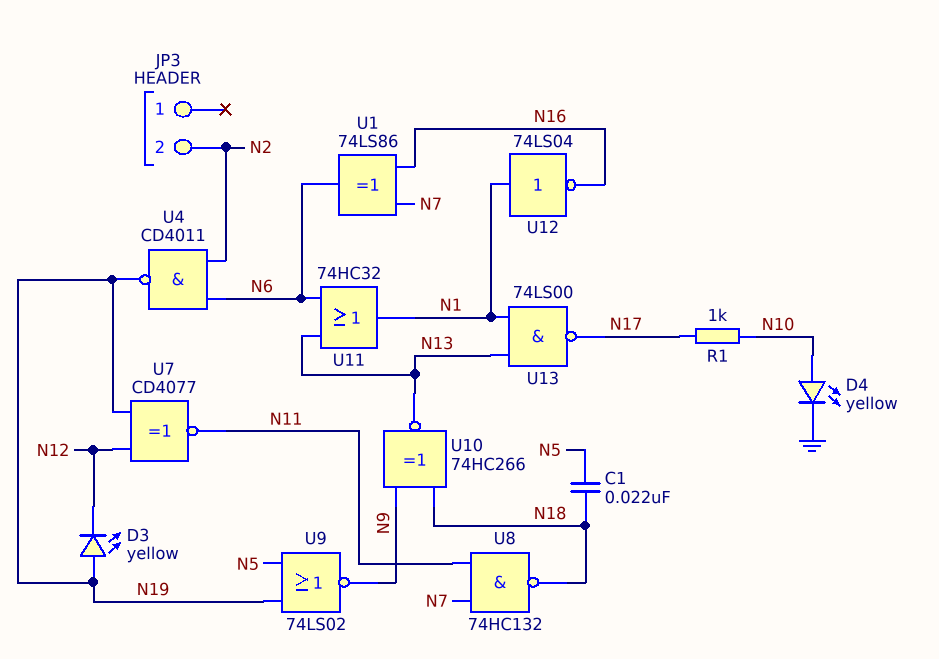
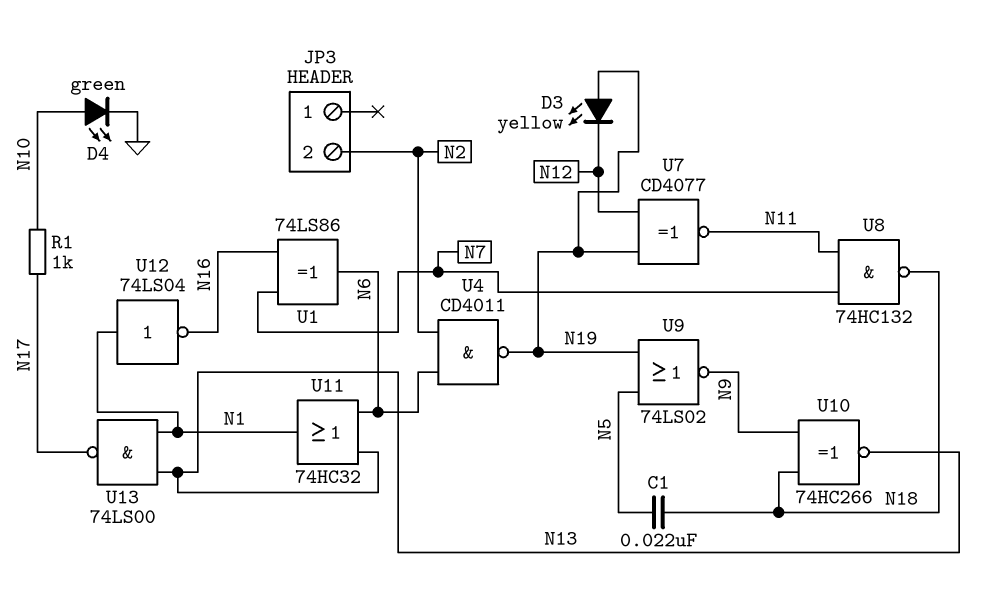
D4: LED yellow (A N10, K GND) -> LED green (A N10, K GND)

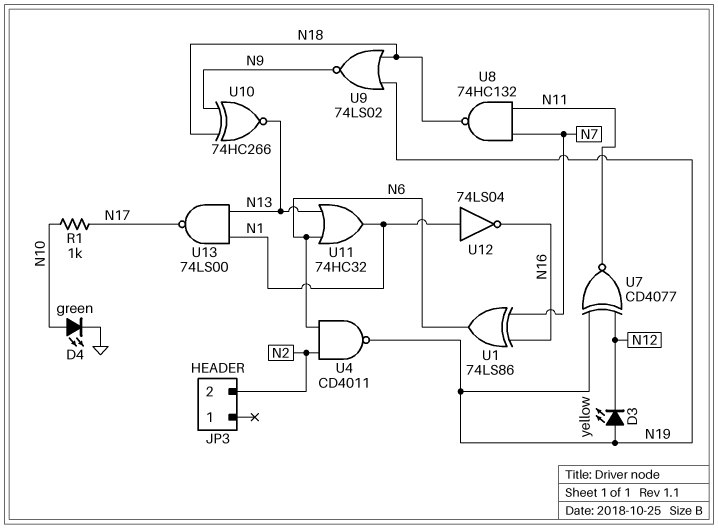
C1: 22nF (N5, N18) -> none
U9: NOR 74LS02 (in N5, in N19, out N9) -> NOR 74LS02 (in N18, in N19, out N9)

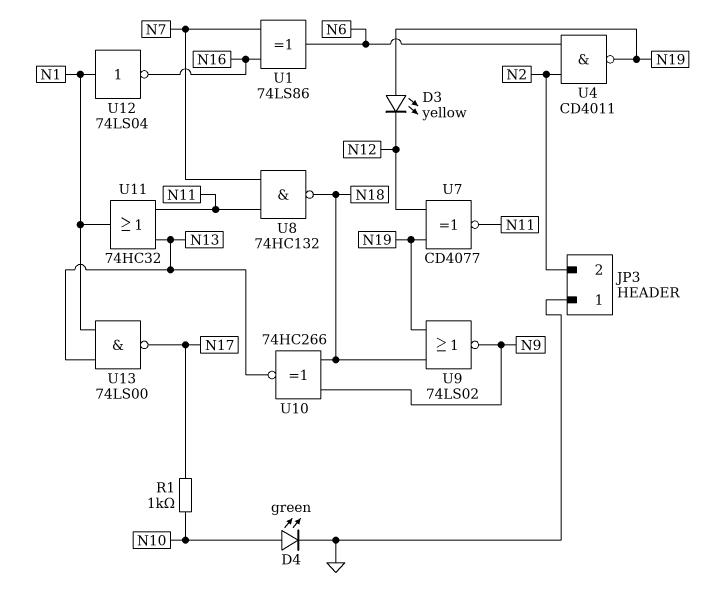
JP3 pin 1: none -> GND
U11: OR 74HC32 (in N6, in N13, out N1) -> OR 74HC32 (in N11, in N13, out N1)

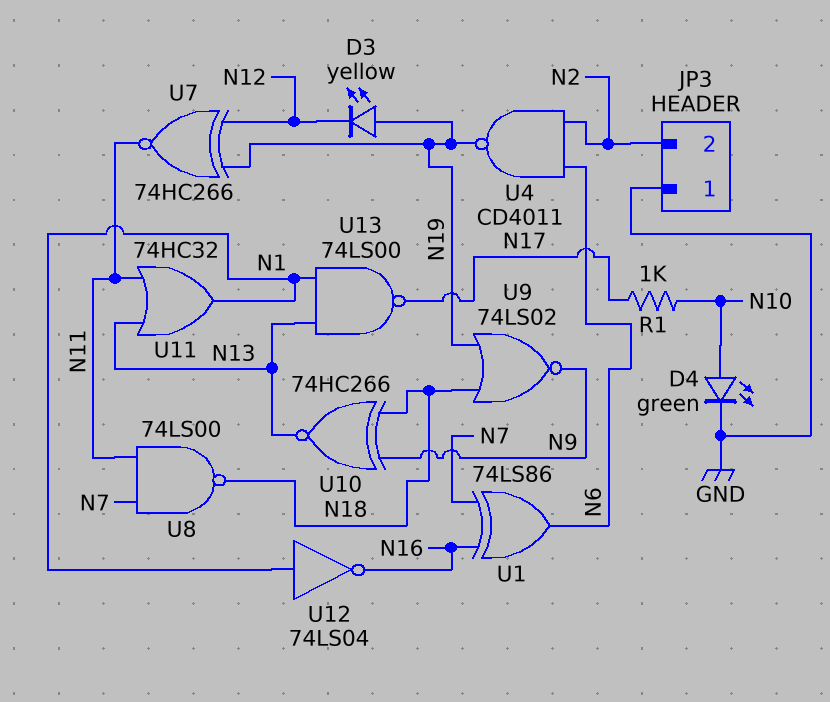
U7: XNOR CD4077 (in N12, in N19, out N11) -> XNOR 74HC266 (in N12, in N19, out N11)
U8: NAND 74HC132 (in N7, in N11, out N18) -> NAND 74LS00 (in N7, in N11, out N18)

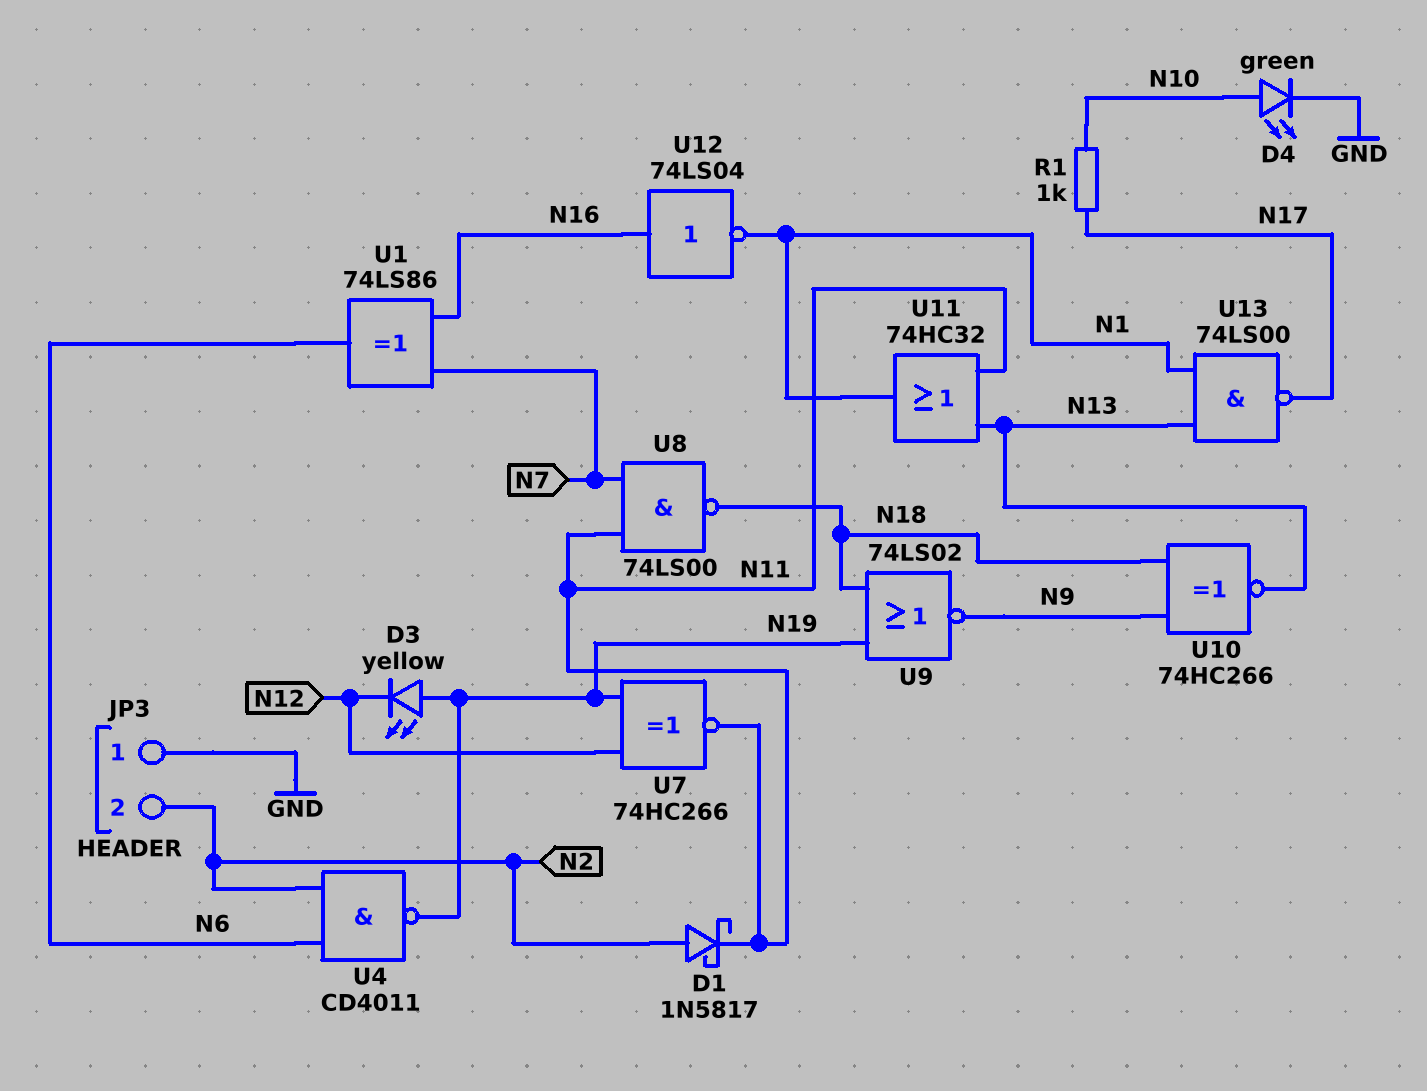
D1: none -> schottky 1N5817 (A N2, K N11)
U12: NOT 74LS04 (in N1, out N16) -> NOT 74LS04 (in N16, out N1)

